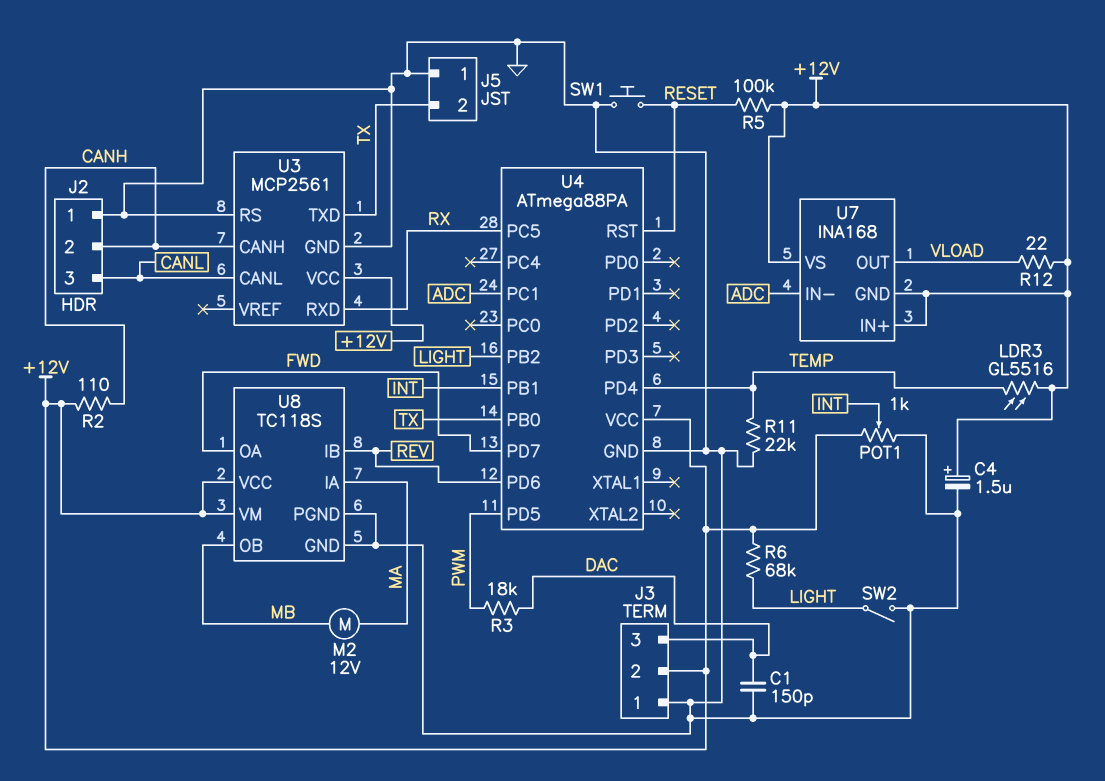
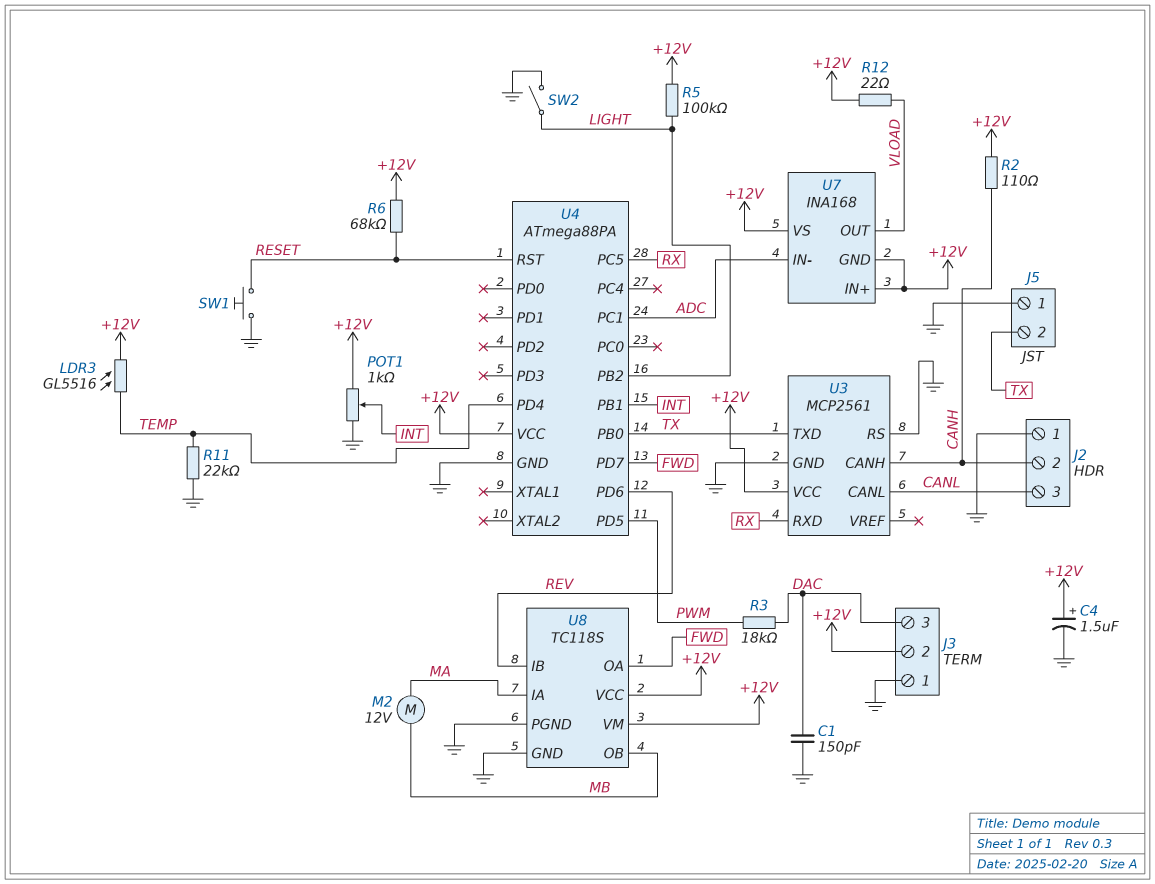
R5: 100k (+12V, RESET) -> 100k (+12V, LIGHT)
R6: 68k (+12V, LIGHT) -> 68k (+12V, RESET)

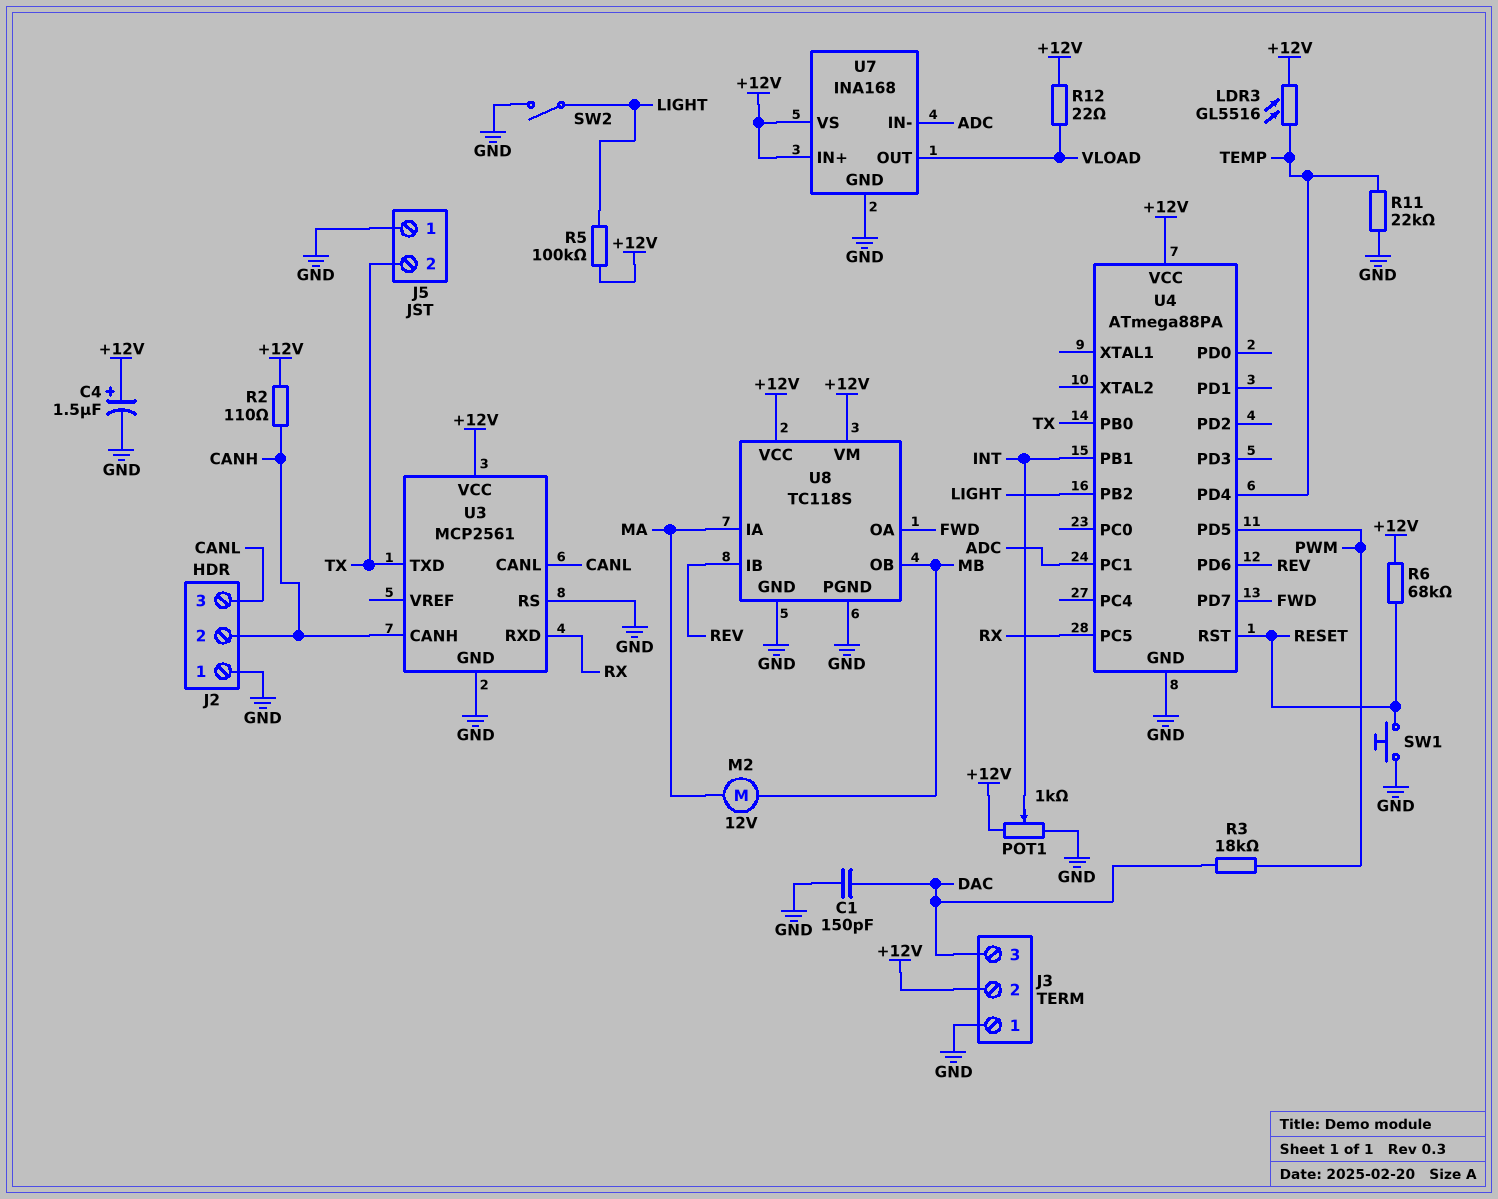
U7 pin GND: +12V -> GND

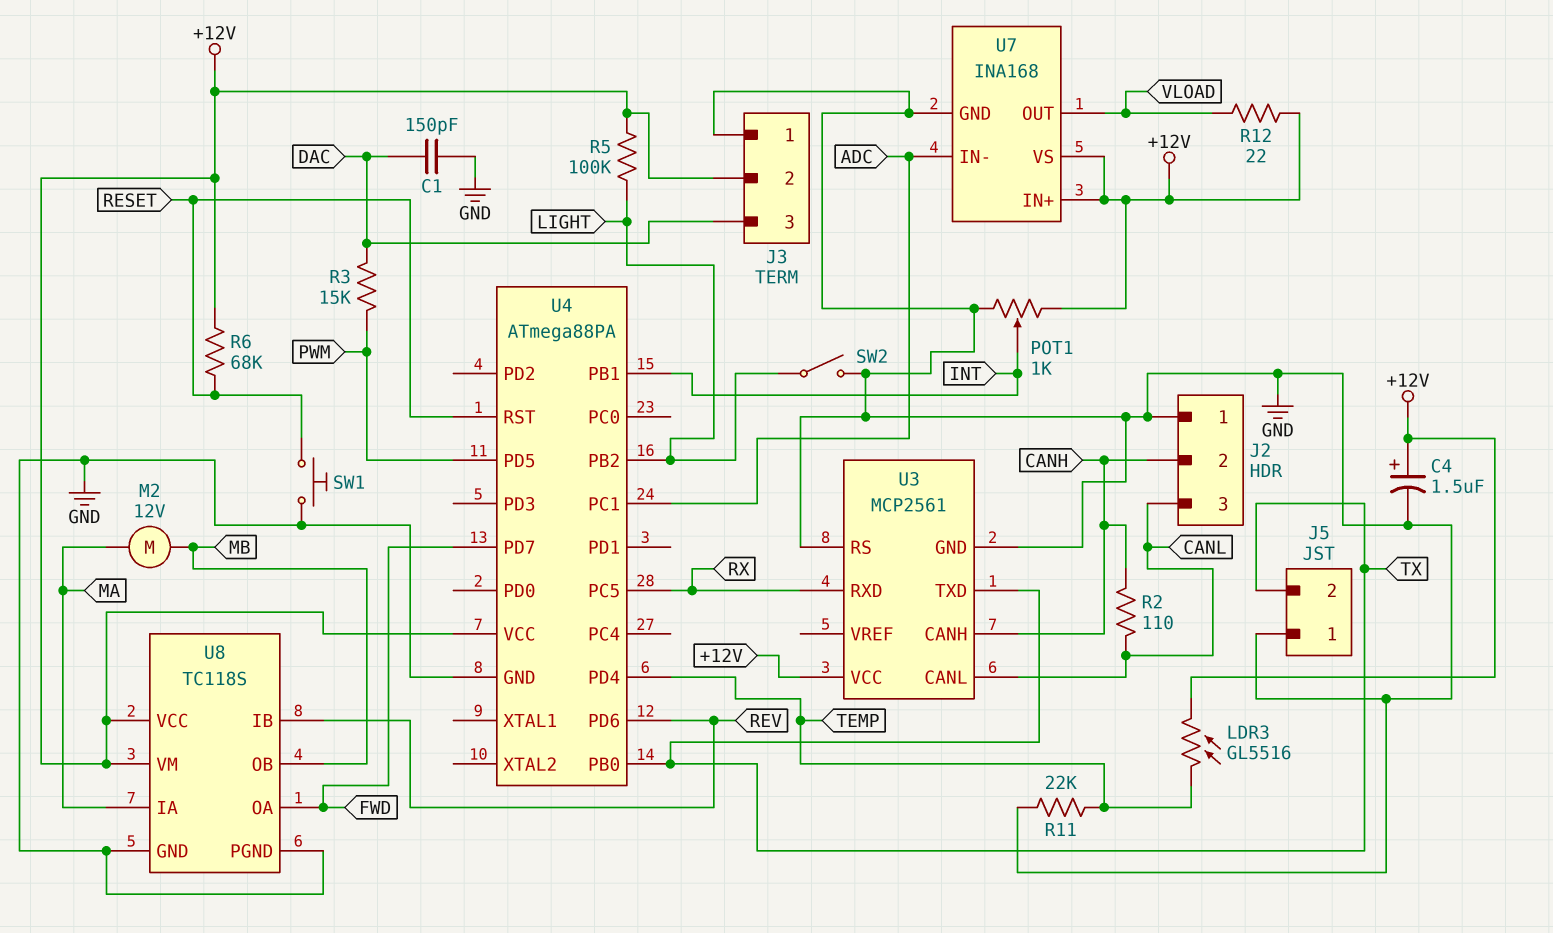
R2: 110 (+12V, CANH) -> 110 (CANH, CANL)
R3: 18k (DAC, PWM) -> 15k (DAC, PWM)

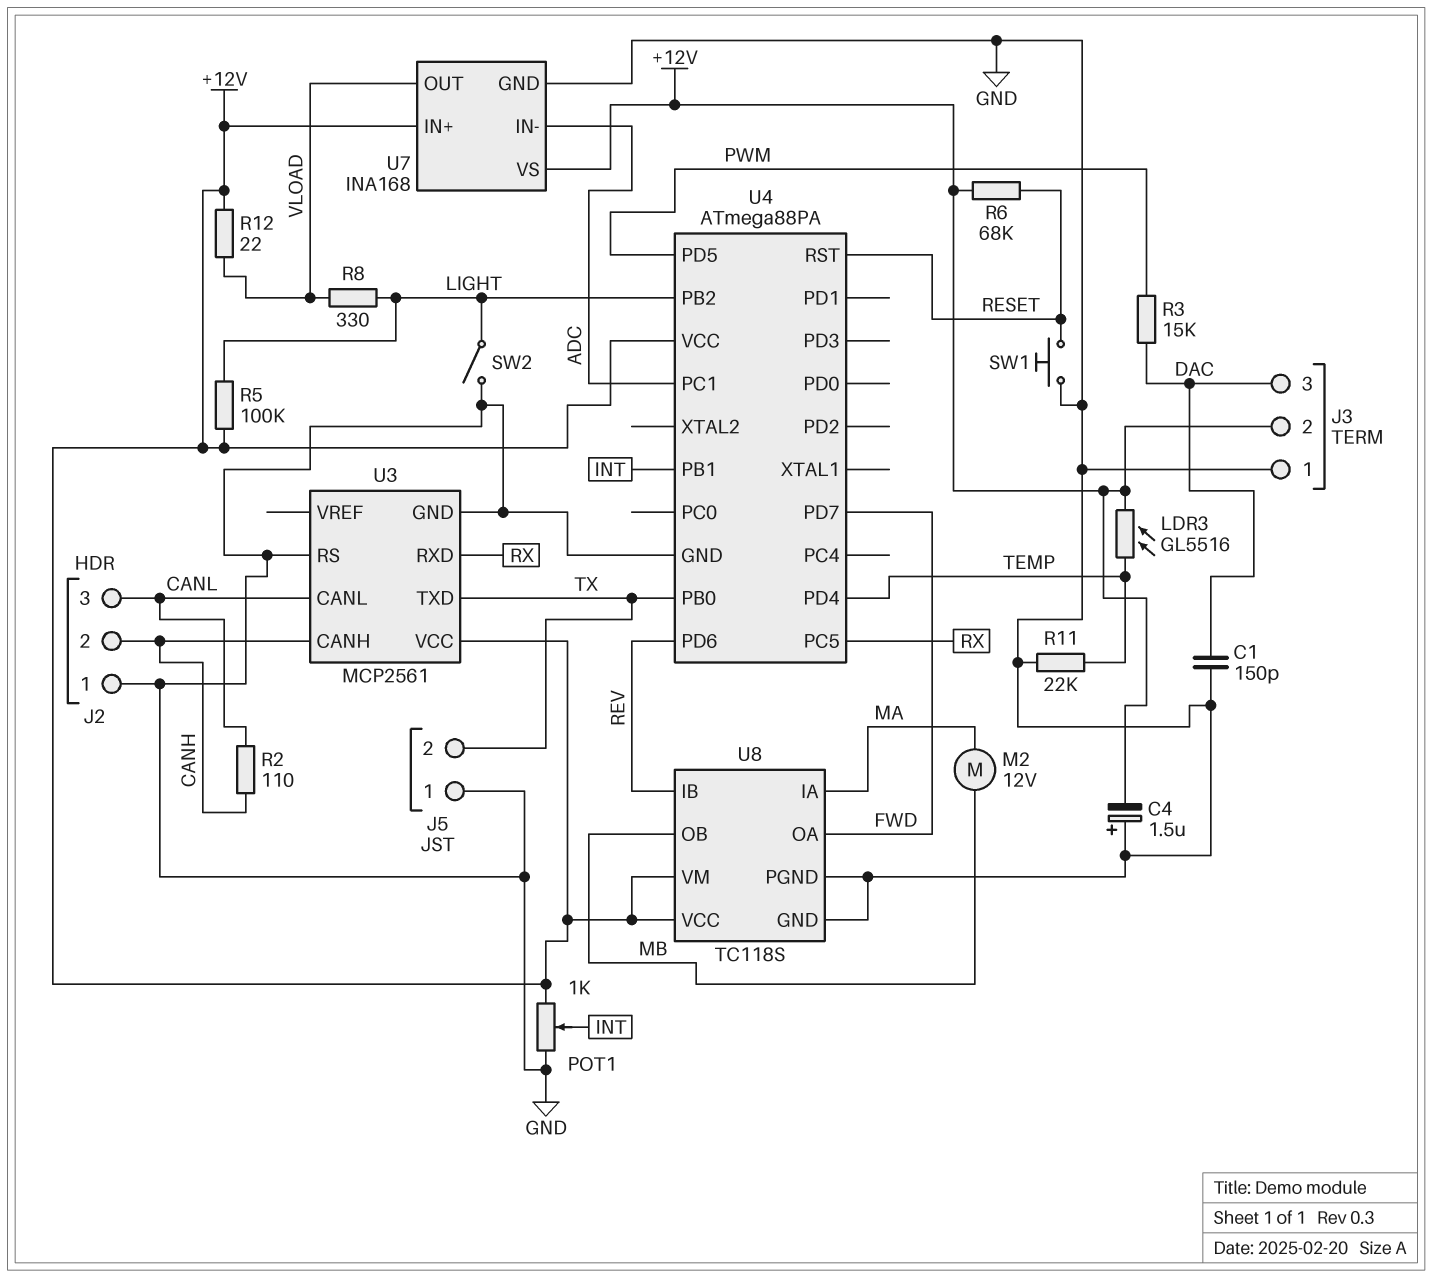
C4: 1.5uF (plus +12V, minus GND) -> 1.5uF (plus GND, minus +12V)
R8: none -> 330 (LIGHT, VLOAD)

